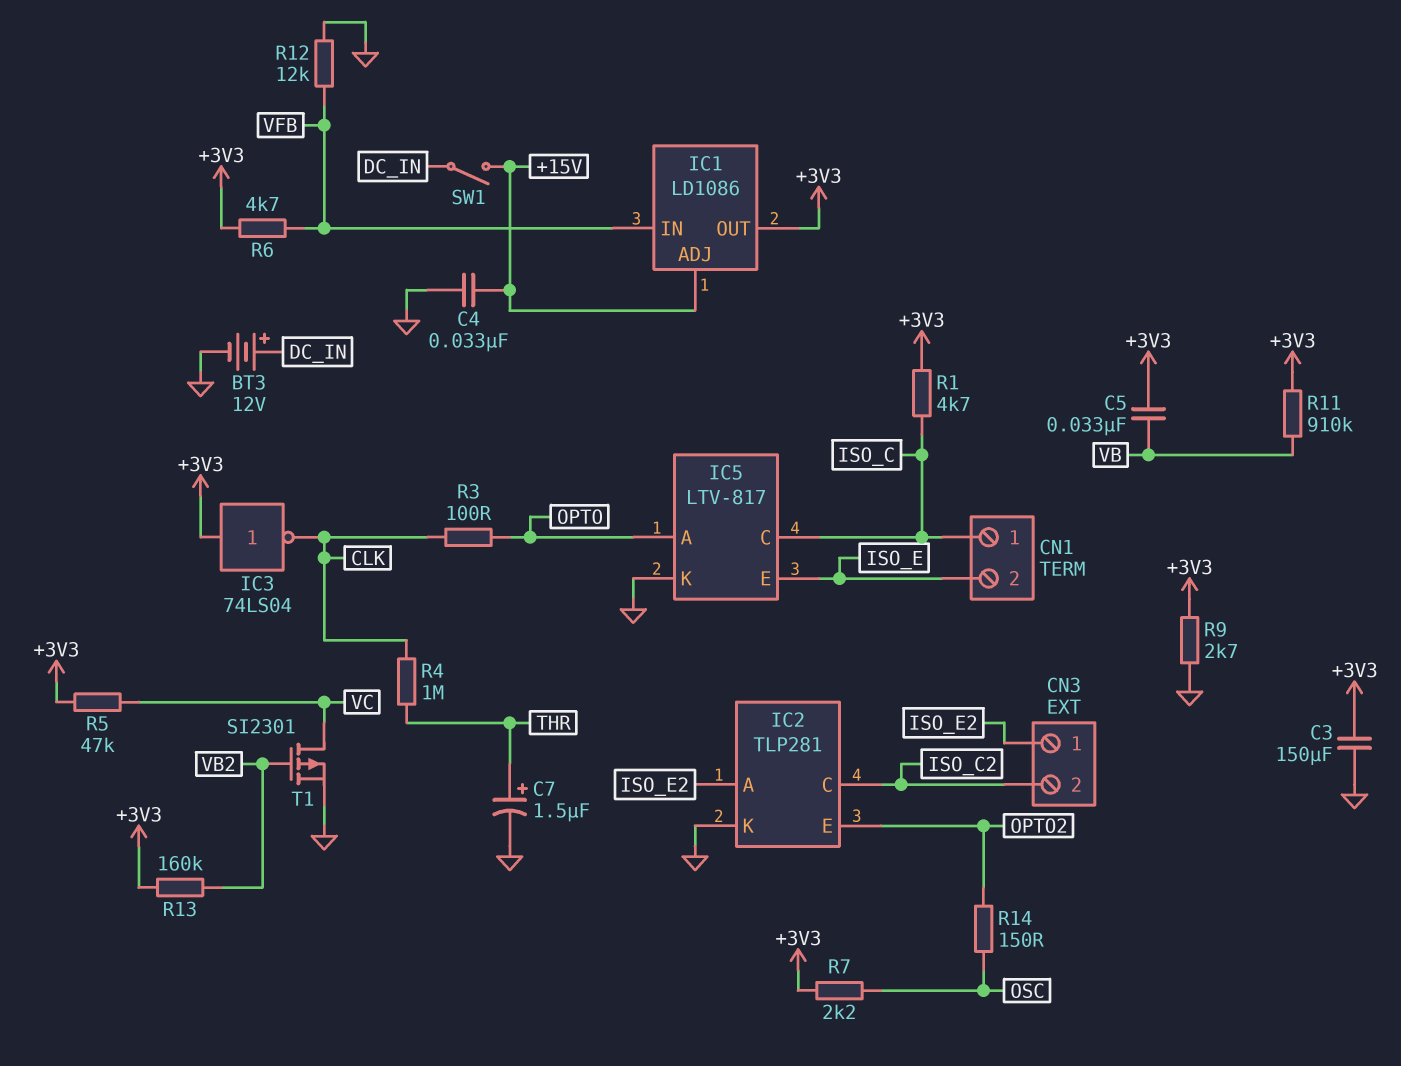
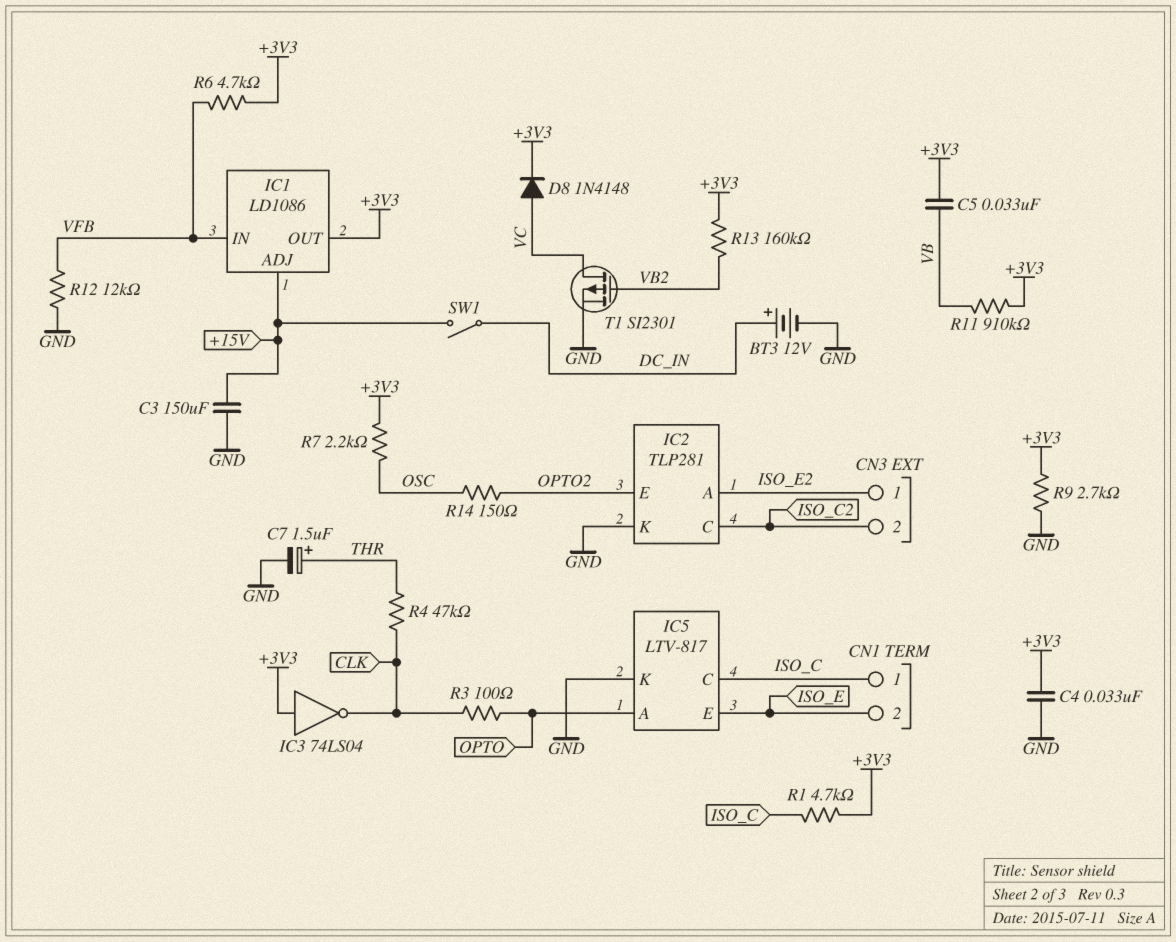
C3: 150uF (+3V3, GND) -> 150uF (+15V, GND)
C4: 33nF (+15V, GND) -> 33nF (+3V3, GND)
D8: none -> diode 1N4148 (A VC, K +3V3)
R4: 1M (CLK, THR) -> 47k (CLK, THR)
R5: 47k (+3V3, VC) -> none

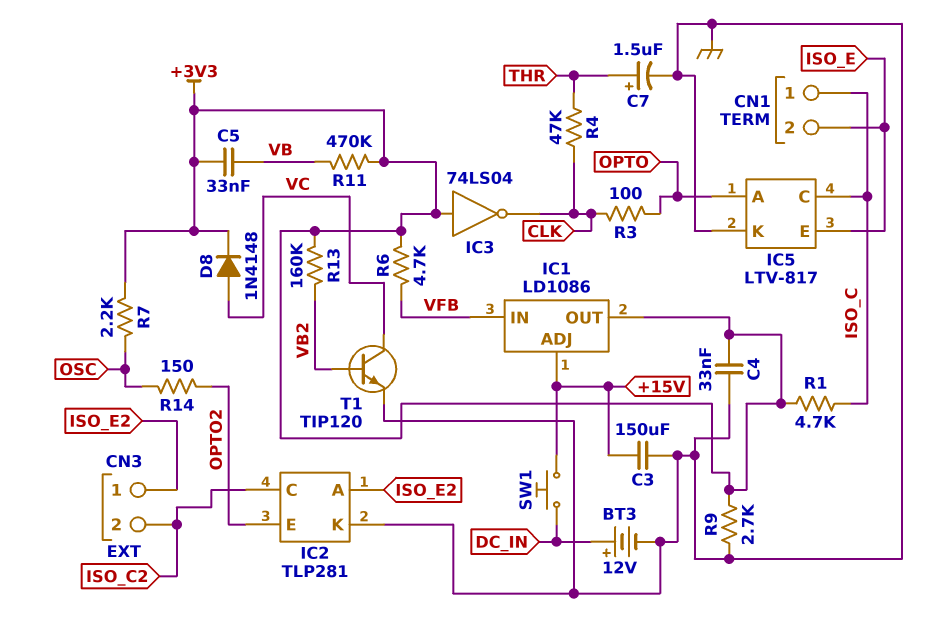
R11: 910k (+3V3, VB) -> 470k (+3V3, VB)
R12: 12k (GND, VFB) -> none
SW1: switch (+15V, DC_IN) -> button (+15V, DC_IN)
T1: PMOS SI2301 (G VB2, D VC, S GND) -> NPN TIP120 (B VB2, C VC, E GND)

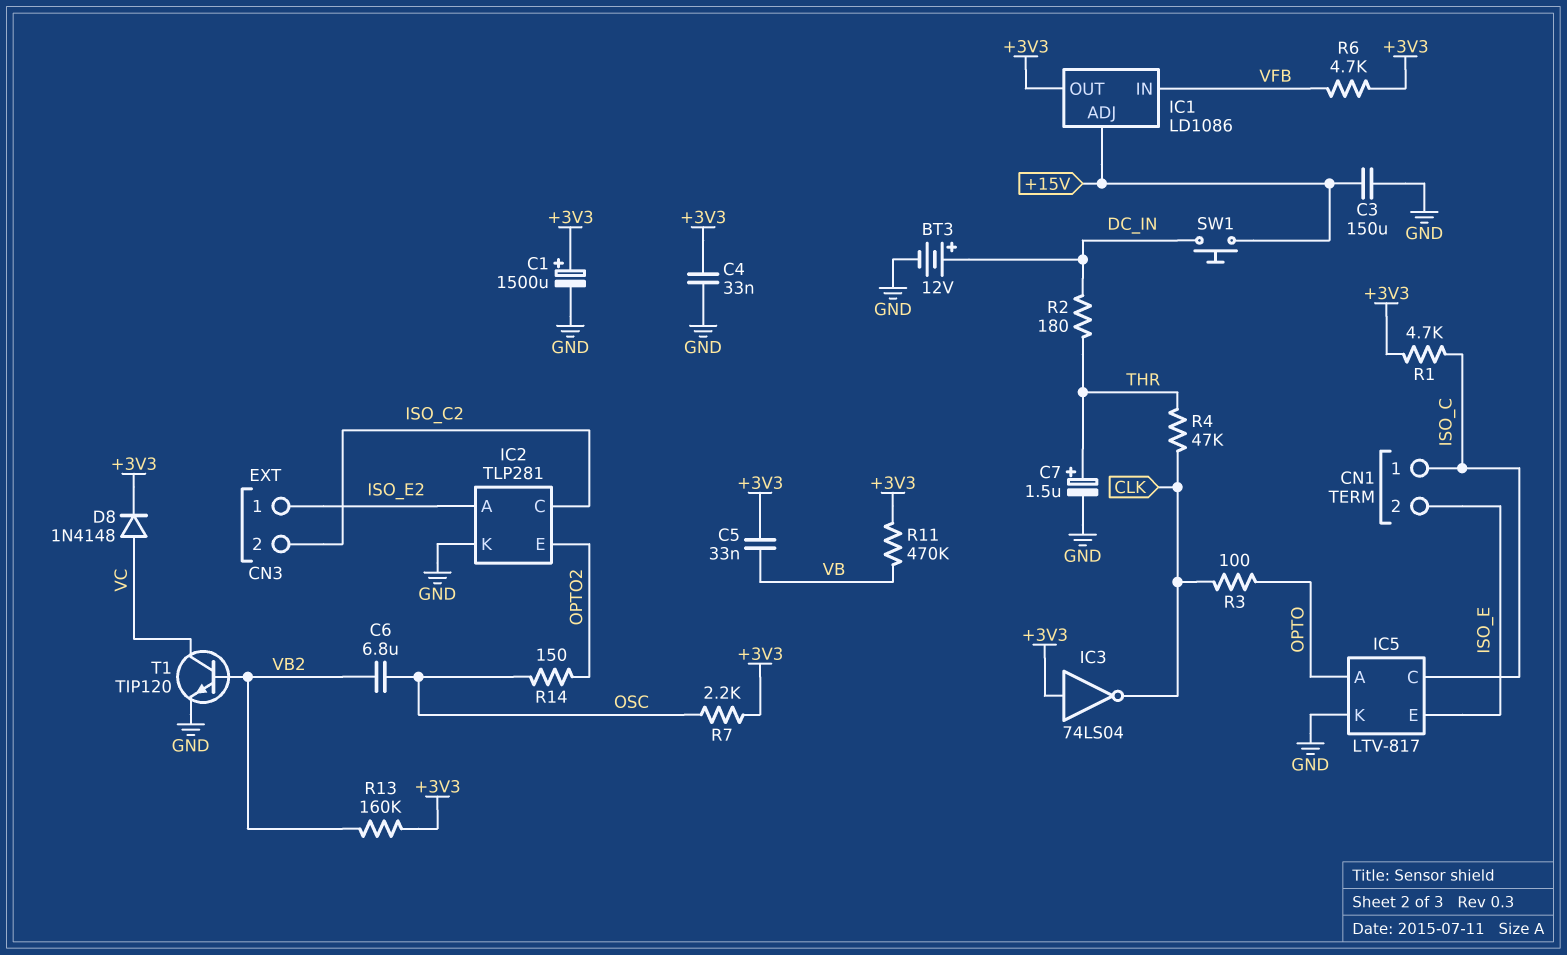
C1: none -> 1500uF (plus +3V3, minus GND)
C6: none -> 6.8uF (OSC, VB2)
R2: none -> 180 (DC_IN, THR)
R9: 2.7k (+3V3, GND) -> none

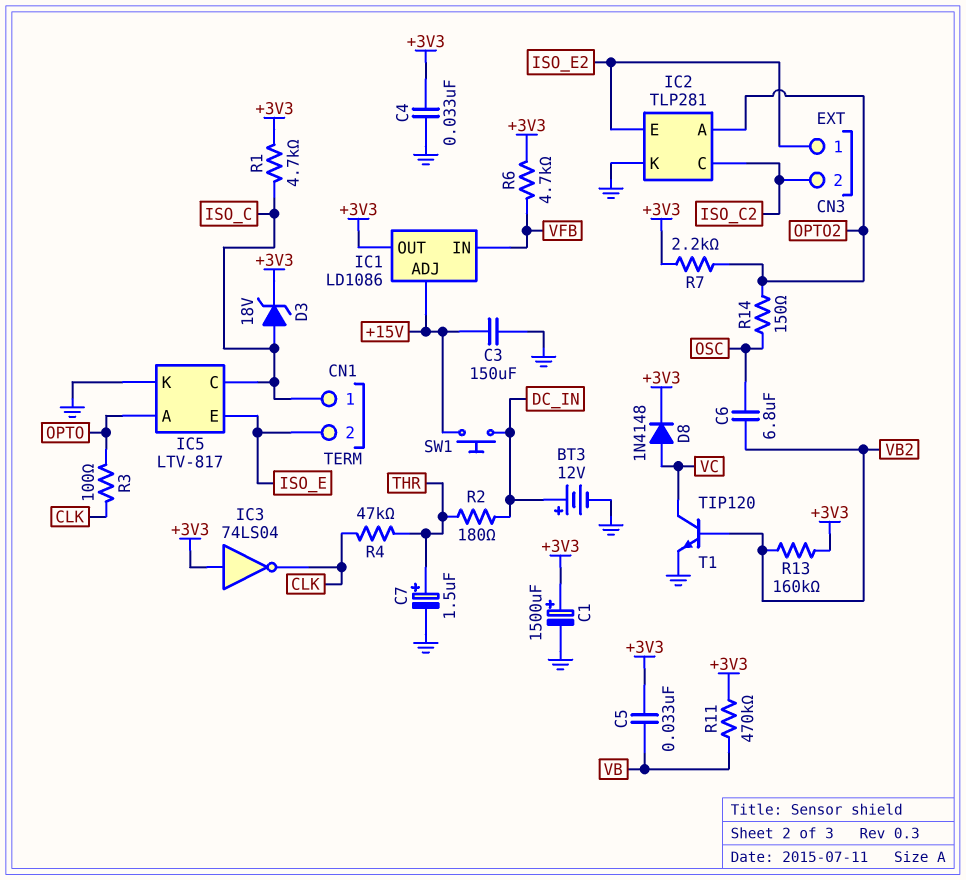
D3: none -> zener 18V (A ISO_C, K +3V3)
IC2 pin A: ISO_E2 -> OPTO2
IC2 pin E: OPTO2 -> ISO_E2
R7: 2.2k (+3V3, OSC) -> 2.2k (+3V3, OPTO2)

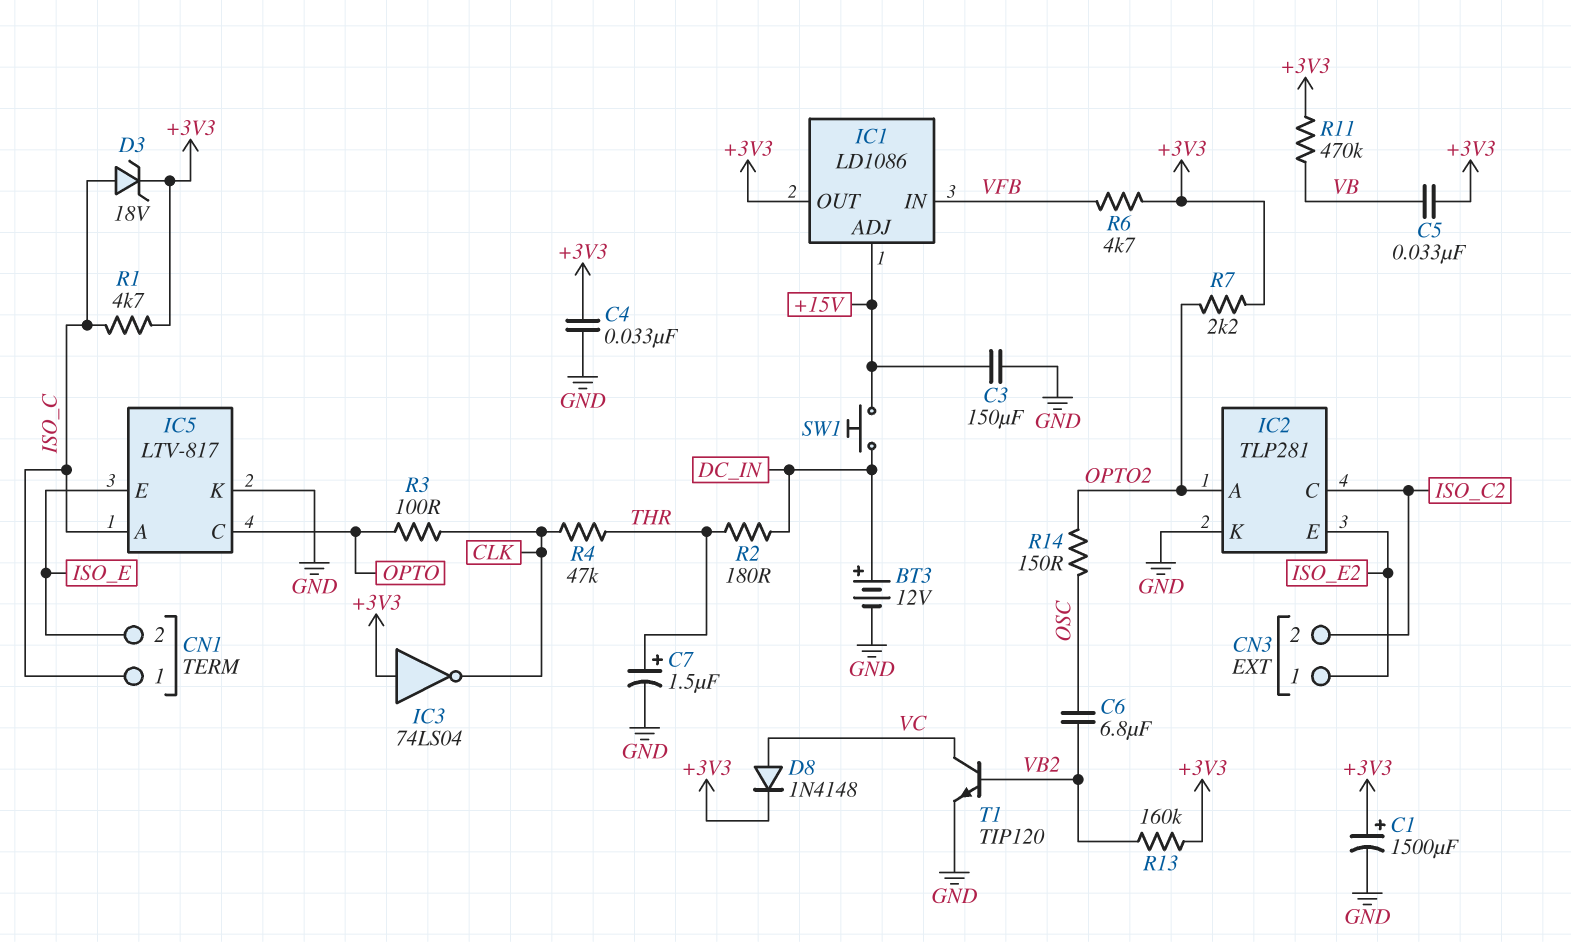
IC5 pin A: OPTO -> ISO_C
IC5 pin C: ISO_C -> OPTO

